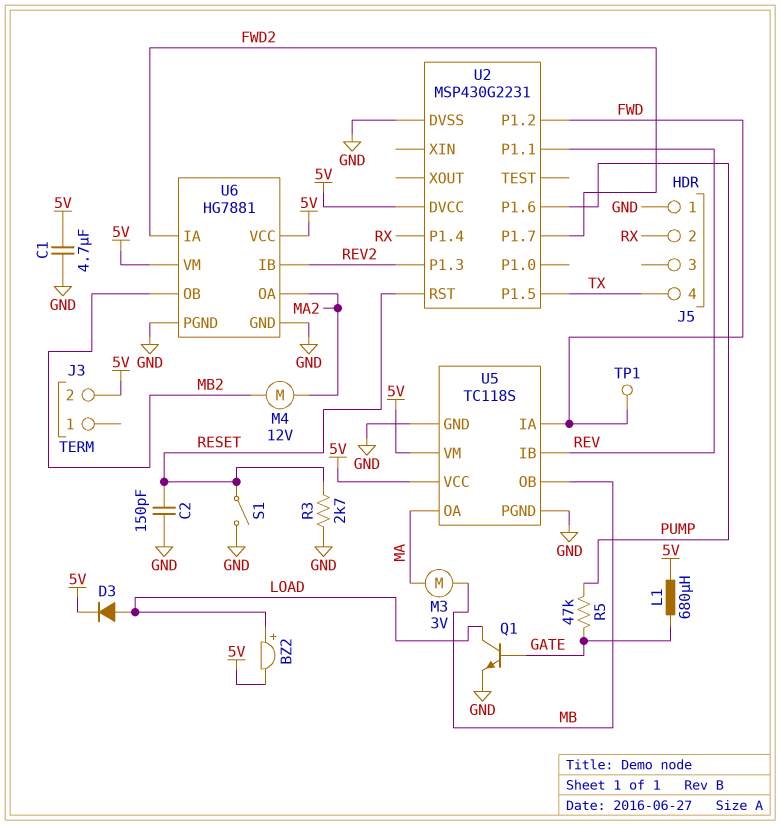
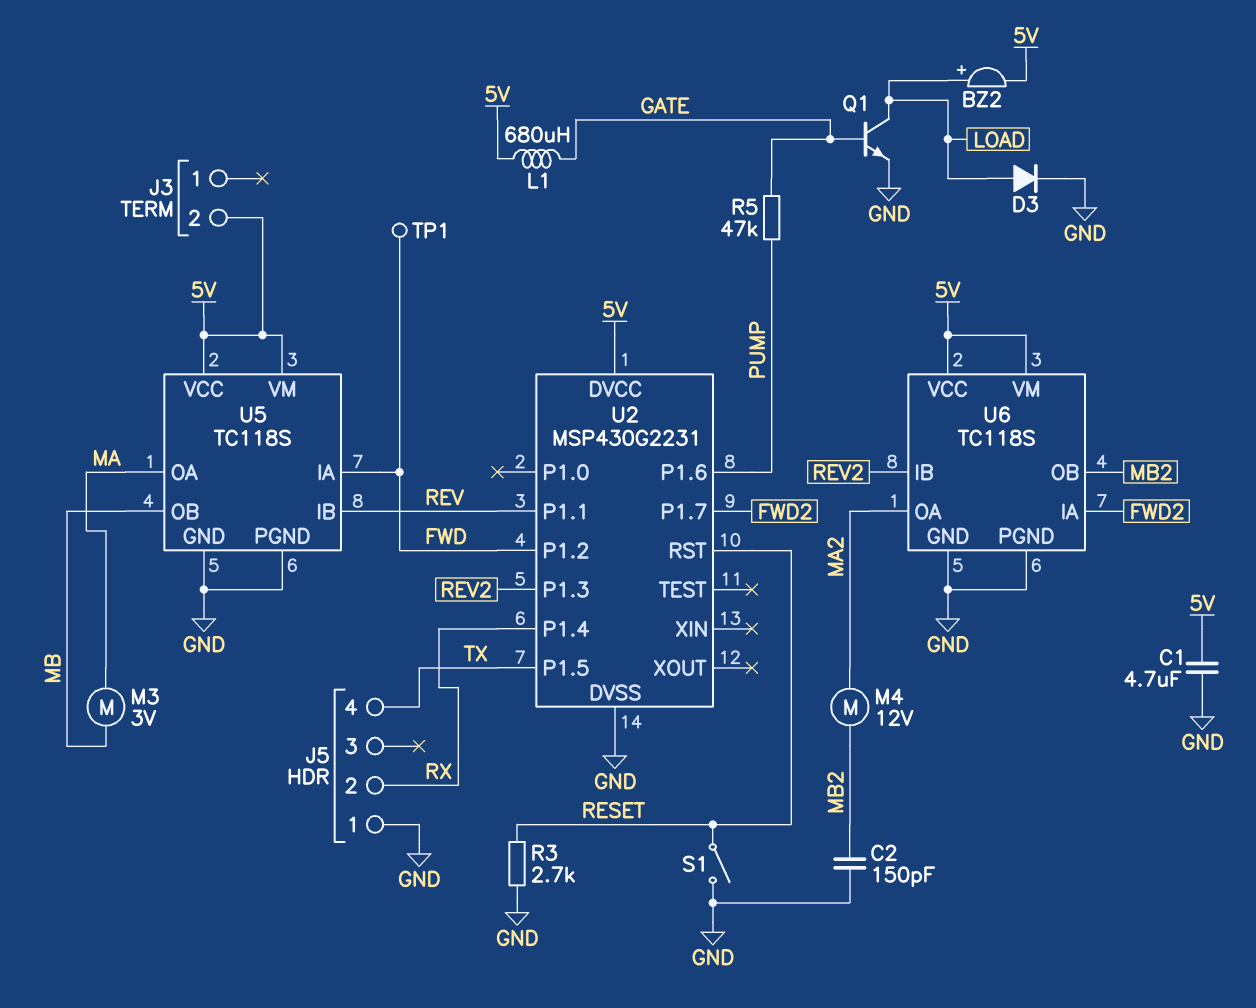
C2: 150pF (GND, RESET) -> 150pF (GND, MB2)
D3: diode (A LOAD, K 5V) -> diode (A LOAD, K GND)
U6: HG7881 -> TC118S

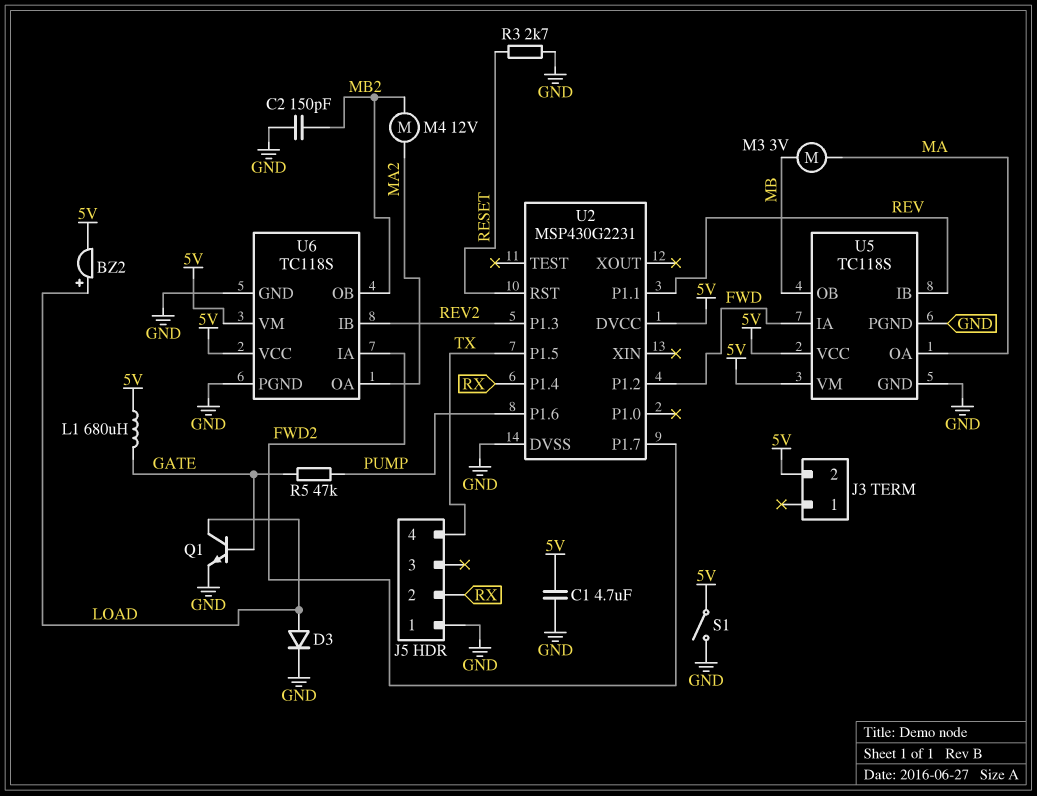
S1: switch (GND, RESET) -> switch (5V, GND)
TP1: test point (FWD) -> none

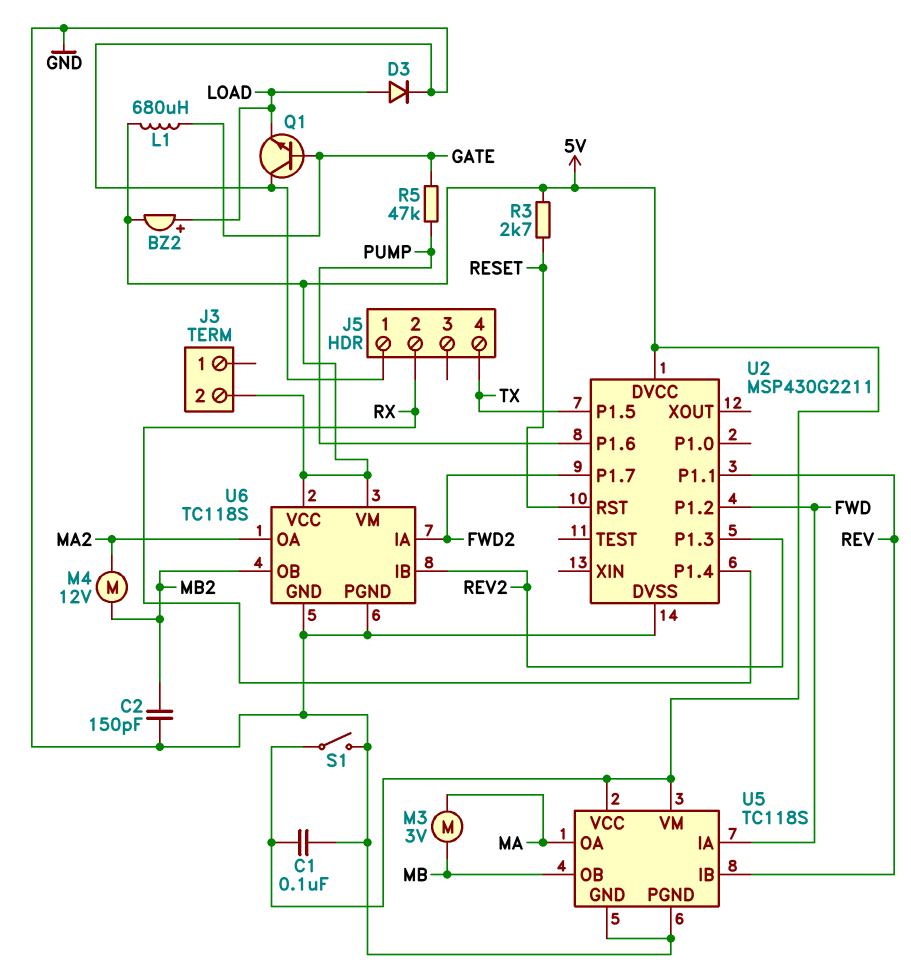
C1: 4.7uF (5V, GND) -> 100nF (5V, GND)
Q1: NPN (B GATE, C LOAD, E GND) -> NPN (B GATE, C GND, E LOAD)
R3: 2.7k (GND, RESET) -> 2.7k (5V, RESET)
U2: MSP430G2231 -> MSP430G2211

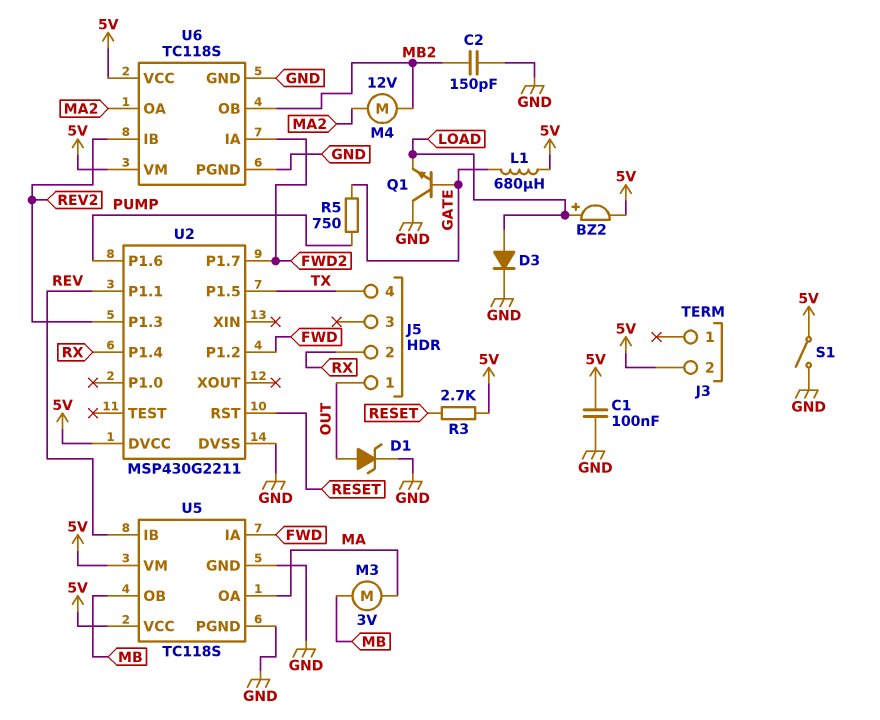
D1: none -> zener (A OUT, K GND)
J5 pin 1: GND -> OUT
R5: 47k (GATE, PUMP) -> 750 (GATE, PUMP)

